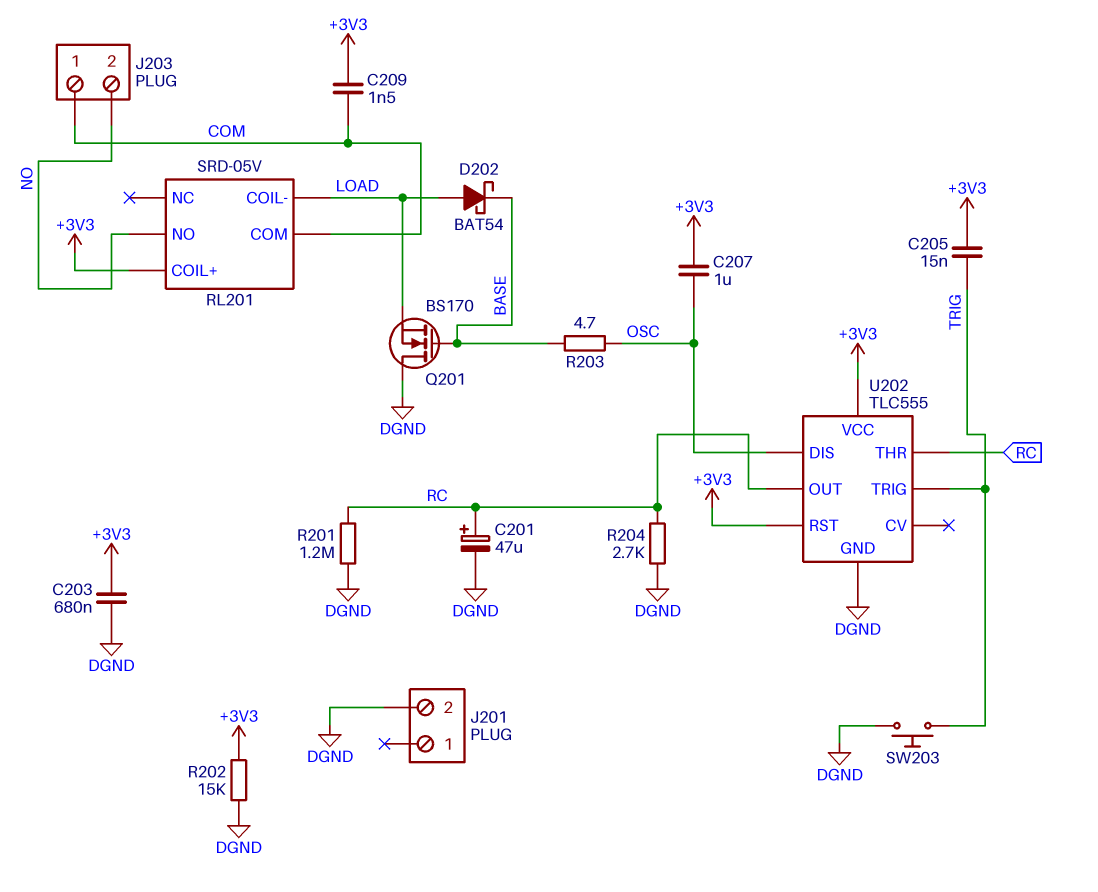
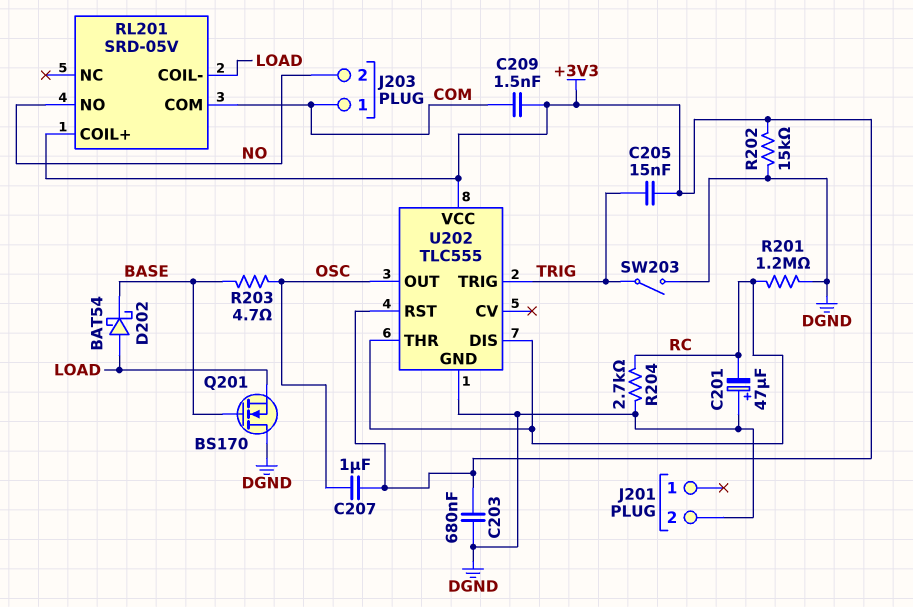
C201: 47uF (plus RC, minus DGND) -> 47uF (plus DGND, minus RC)
SW203: button (DGND, TRIG) -> switch (DGND, TRIG)
U202 pin DIS: OSC -> RC
U202 pin OUT: RC -> OSC

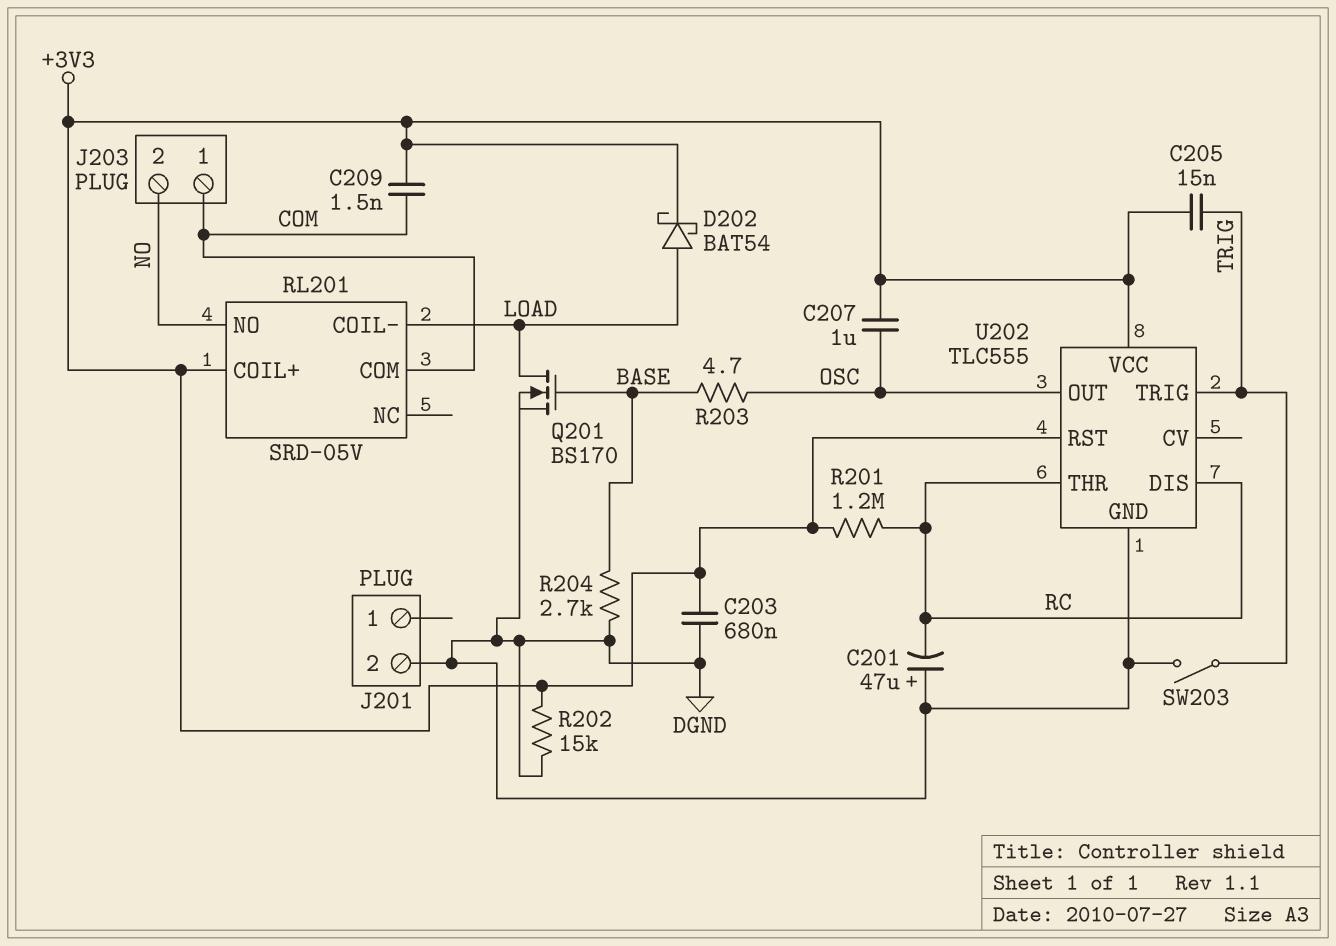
D202: schottky BAT54 (A LOAD, K BASE) -> schottky BAT54 (A LOAD, K +3V3)
Q201: NMOS BS170 (G BASE, D DGND, S LOAD) -> NMOS BS170 (G BASE, D LOAD, S DGND)
R201: 1.2M (DGND, RC) -> 1.2M (+3V3, RC)
R204: 2.7k (DGND, RC) -> 2.7k (BASE, DGND)

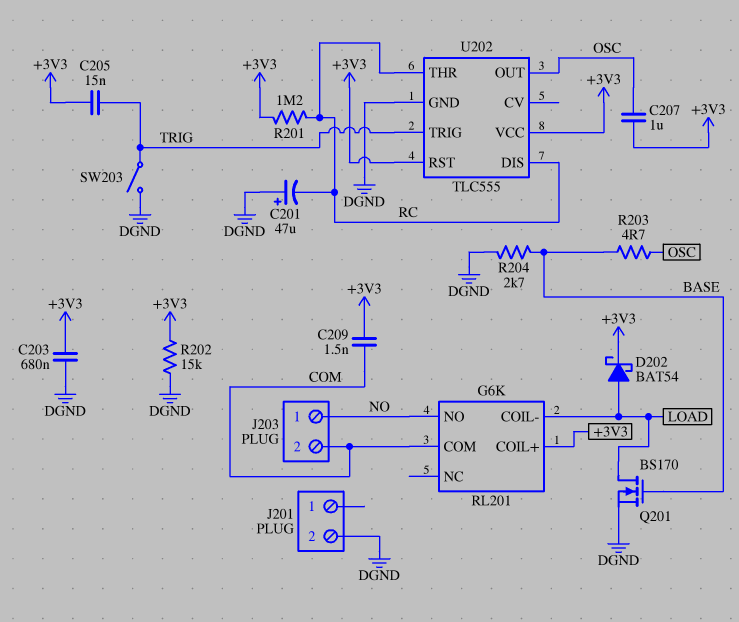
J203 pin 1: COM -> NO
J203 pin 2: NO -> COM
RL201: SRD-05V -> G6K

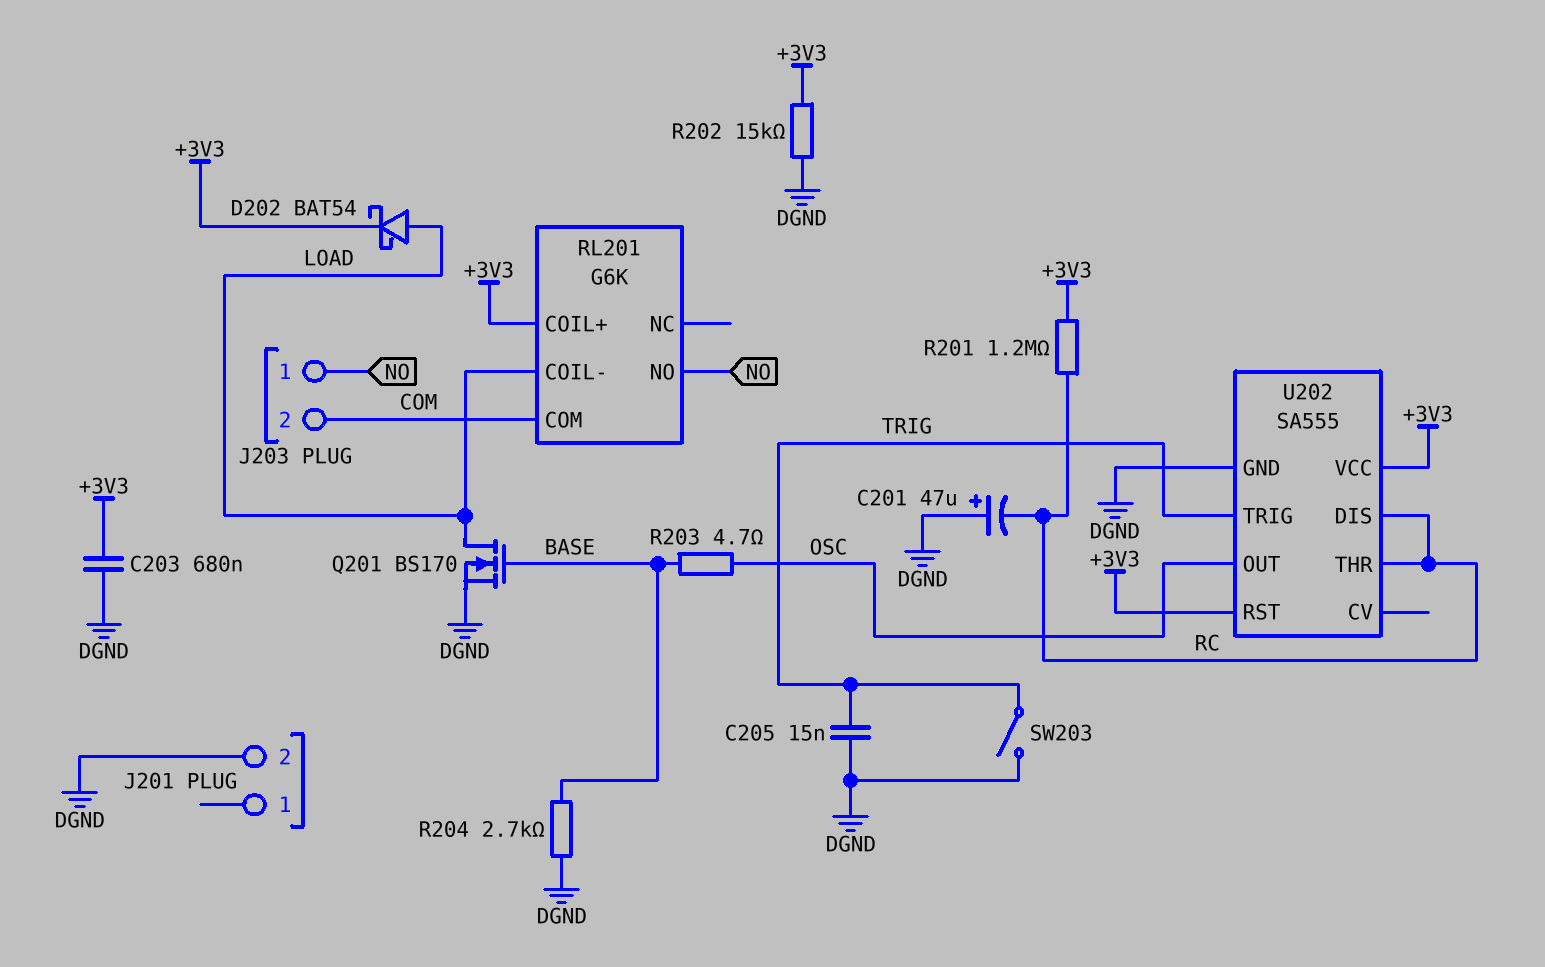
C205: 15nF (+3V3, TRIG) -> 15nF (DGND, TRIG)
C207: 1uF (+3V3, OSC) -> none
C209: 1.5nF (+3V3, COM) -> none
U202: TLC555 -> SA555

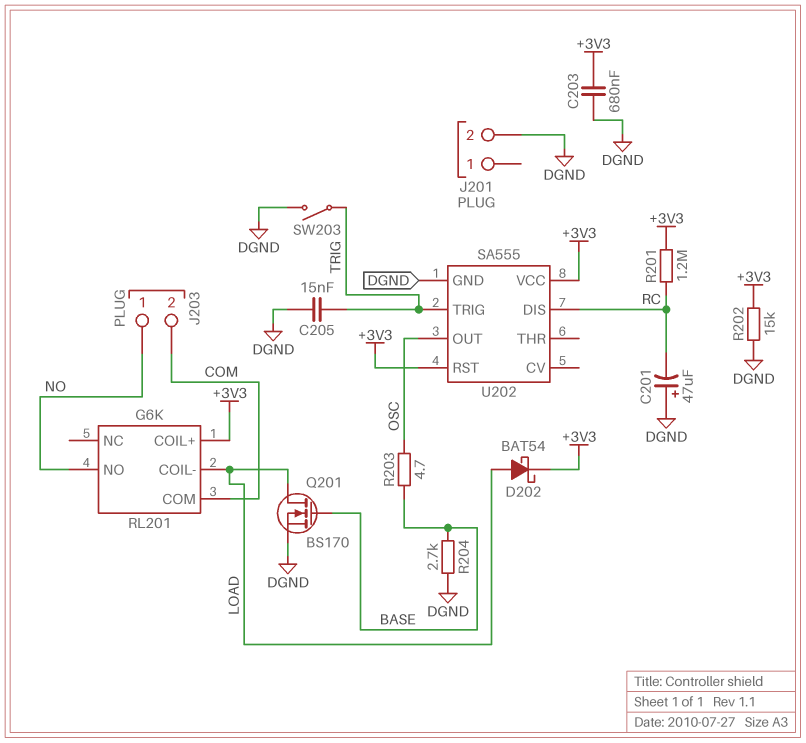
U202 pin THR: RC -> none

